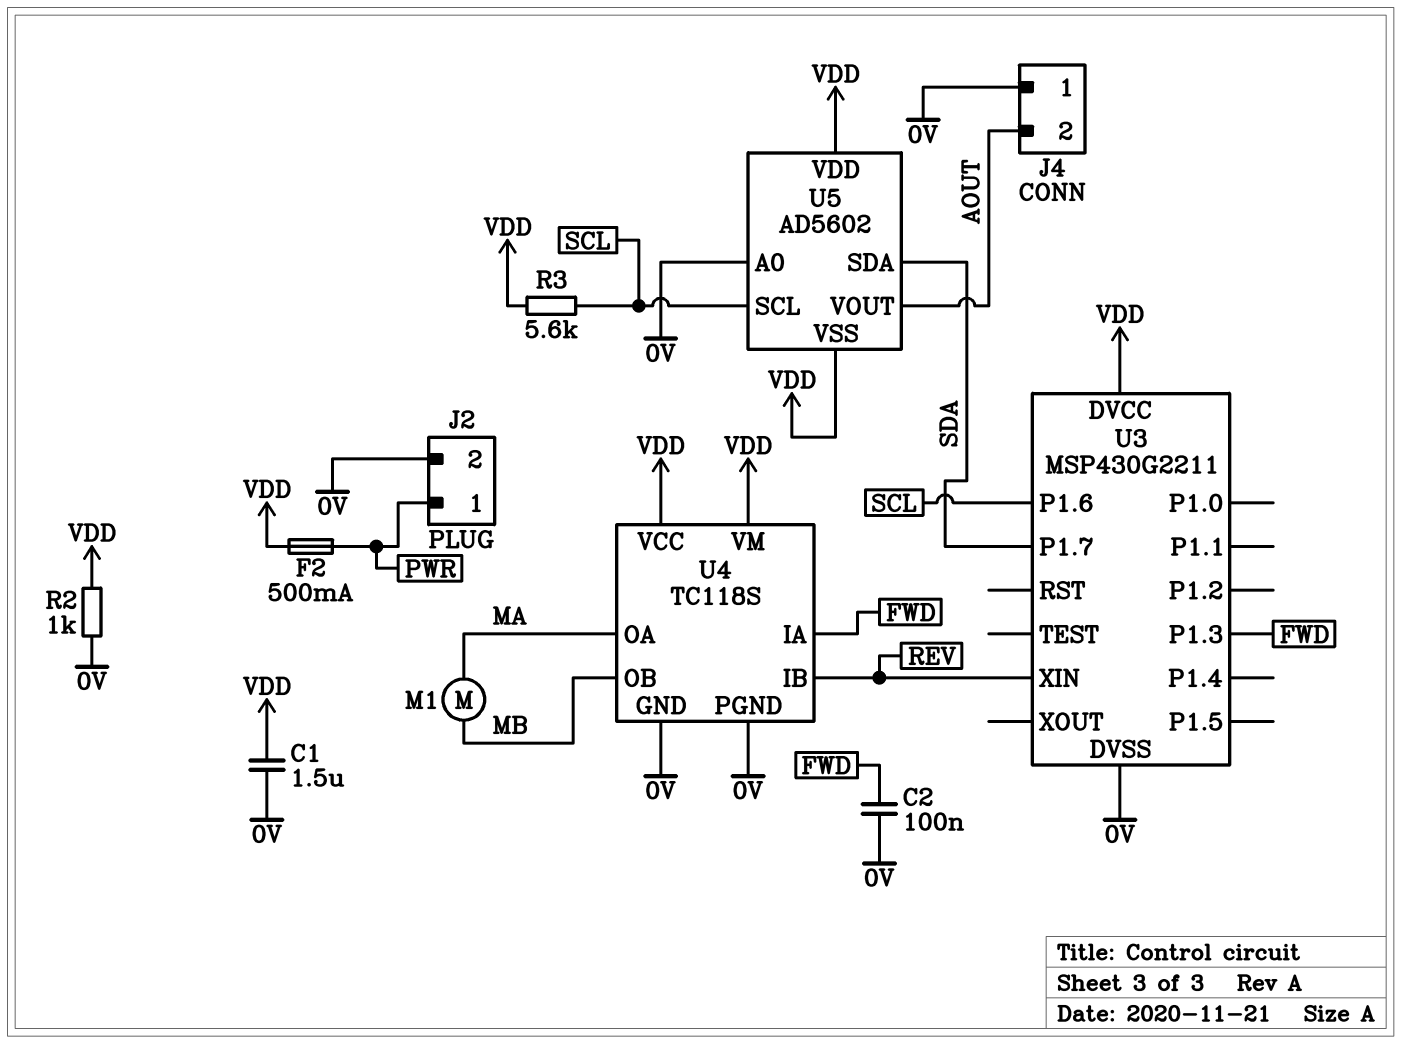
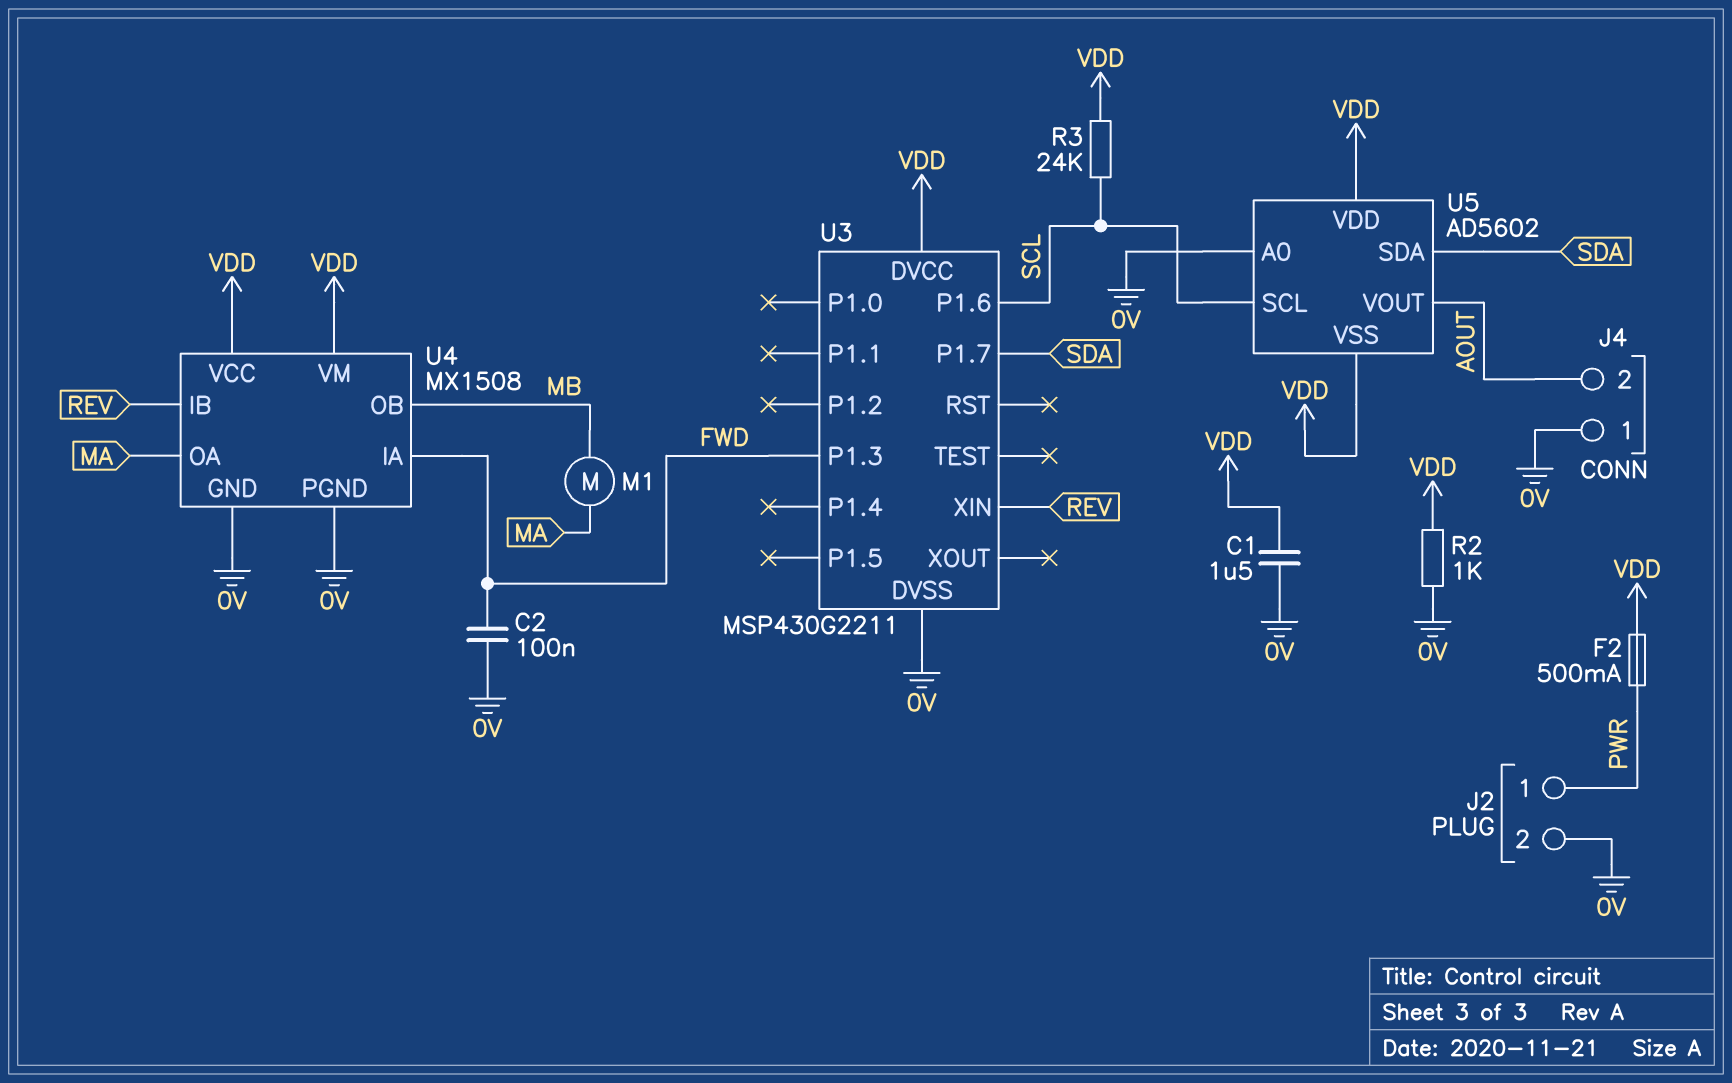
R3: 5.6k (SCL, VDD) -> 24k (SCL, VDD)
U4: TC118S -> MX1508

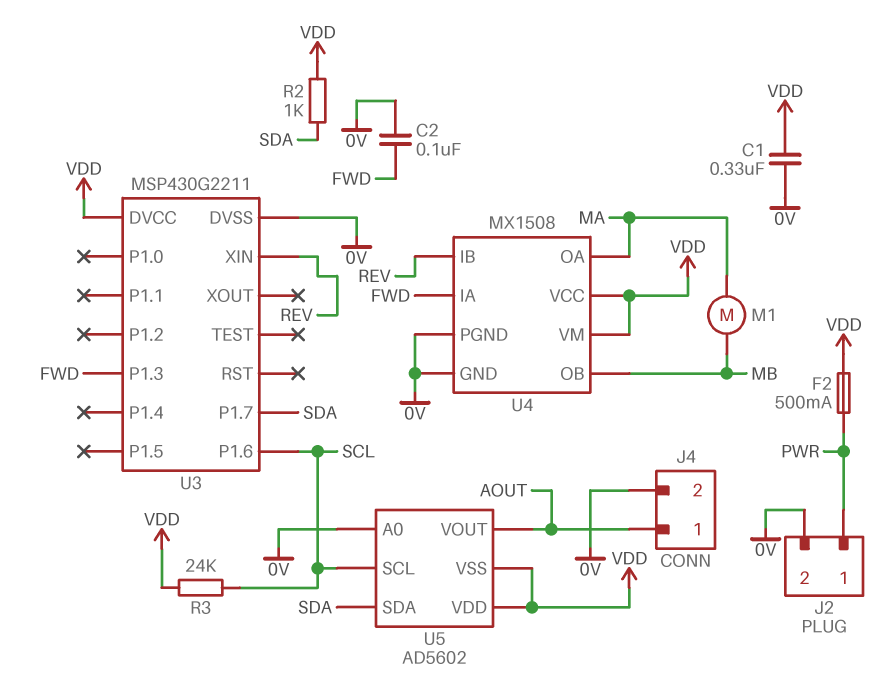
C1: 1.5uF (0V, VDD) -> 330nF (0V, VDD)
J4 pin 1: 0V -> AOUT
J4 pin 2: AOUT -> 0V
R2: 1k (0V, VDD) -> 1k (SDA, VDD)

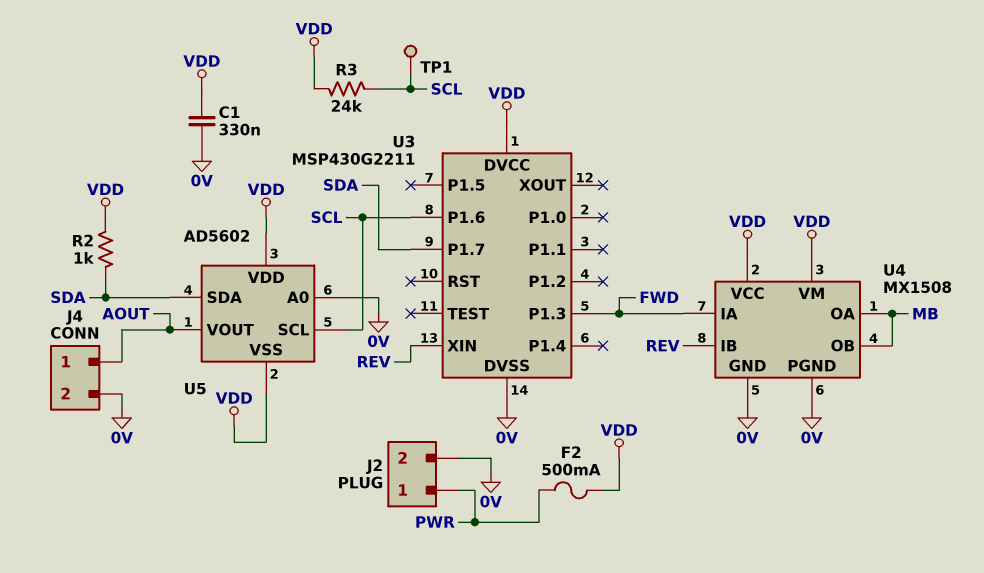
C2: 100nF (0V, FWD) -> none
M1: motor (MA, MB) -> none
TP1: none -> test point (SCL)
U4 pin OA: MA -> MB

